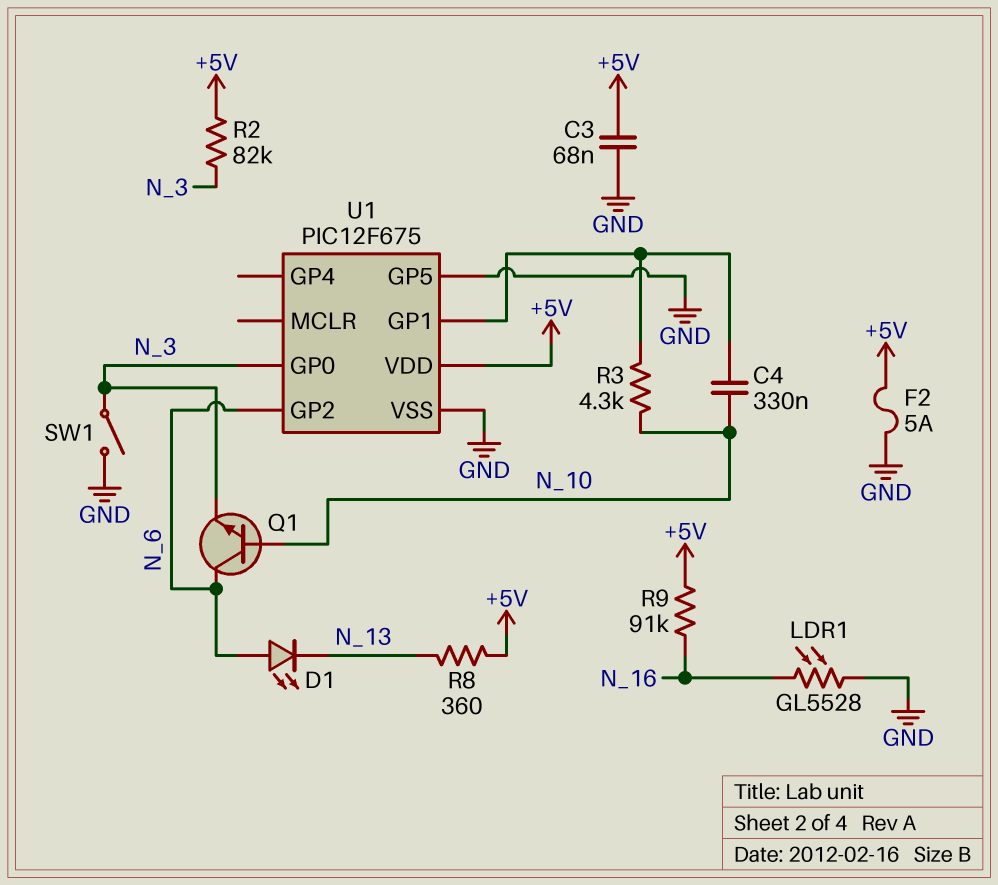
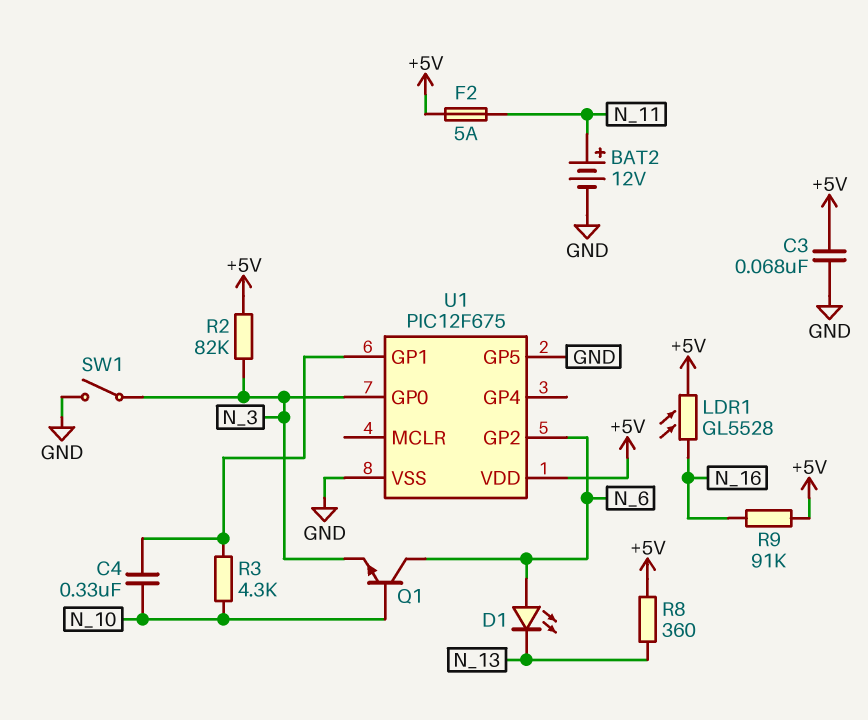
BAT2: none -> 12V (plus N_11, minus GND)
F2: 5A (+5V, GND) -> 5A (+5V, N_11)
LDR1: GL5528 (GND, N_16) -> GL5528 (+5V, N_16)

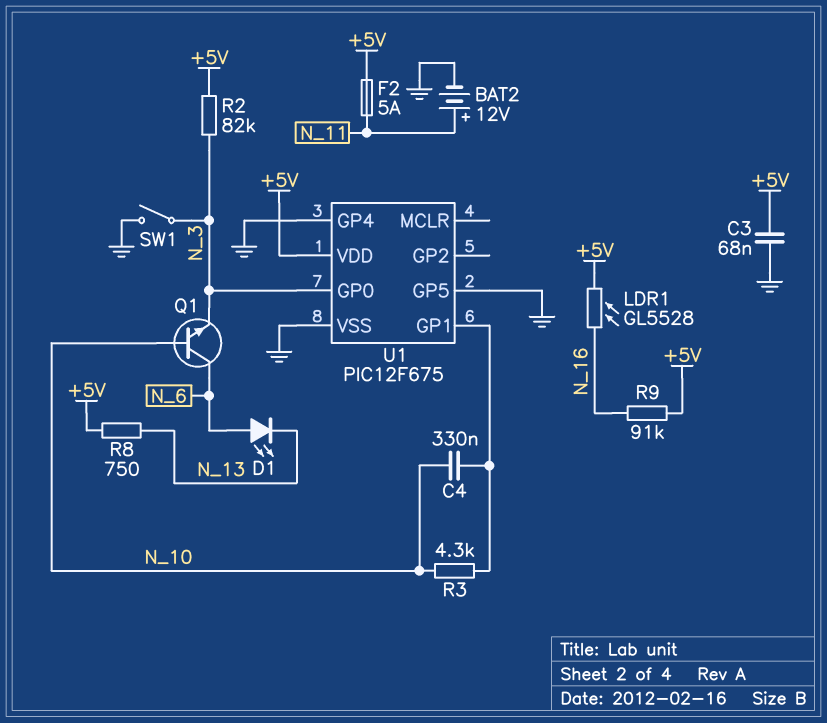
R8: 360 (+5V, N_13) -> 750 (+5V, N_13)
U1 pin GP2: N_6 -> none
U1 pin GP4: none -> GND

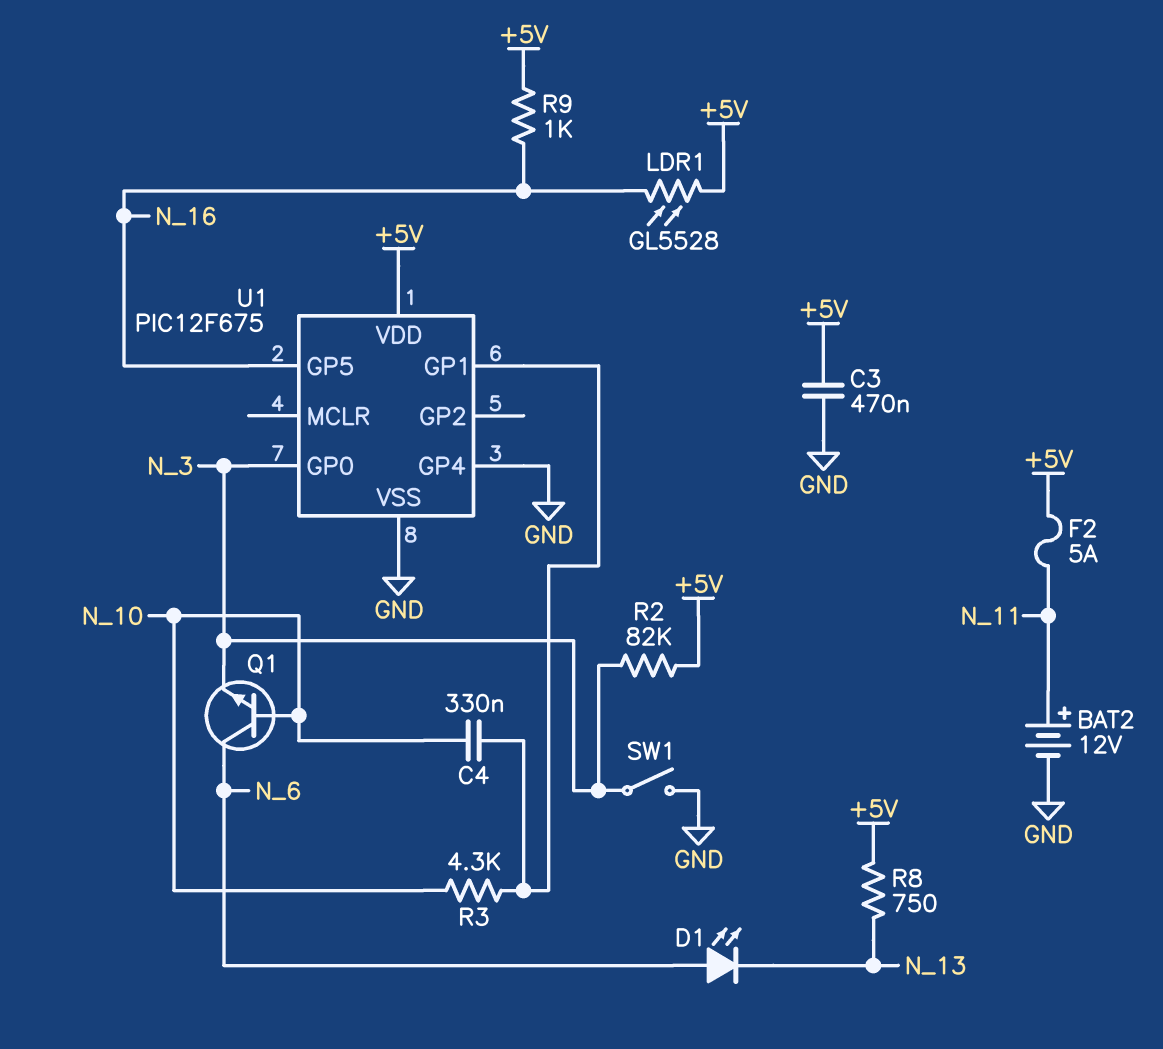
C3: 68nF (+5V, GND) -> 470nF (+5V, GND)
R9: 91k (+5V, N_16) -> 1k (+5V, N_16)
U1 pin GP5: GND -> N_16

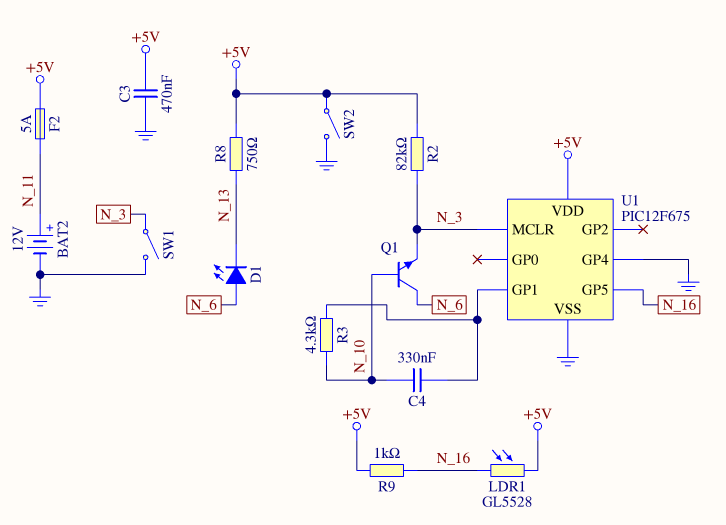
SW2: none -> switch (+5V, GND)
U1 pin GP0: N_3 -> none
U1 pin MCLR: none -> N_3

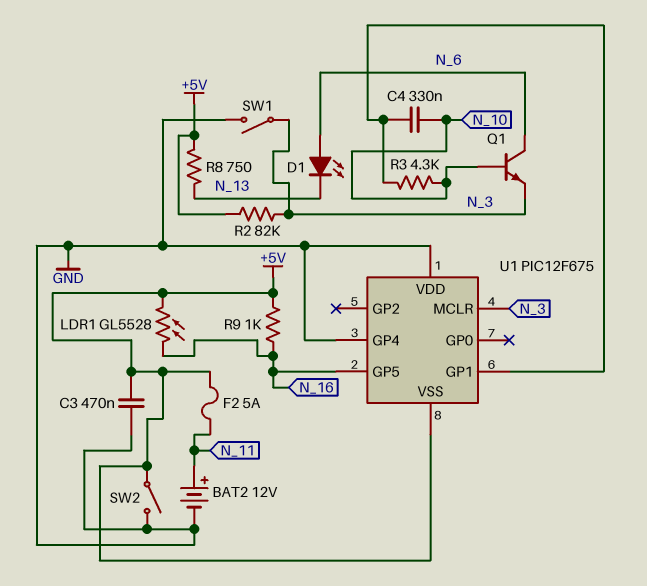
U1 pin VDD: +5V -> GND
U1 pin VSS: GND -> +5V

